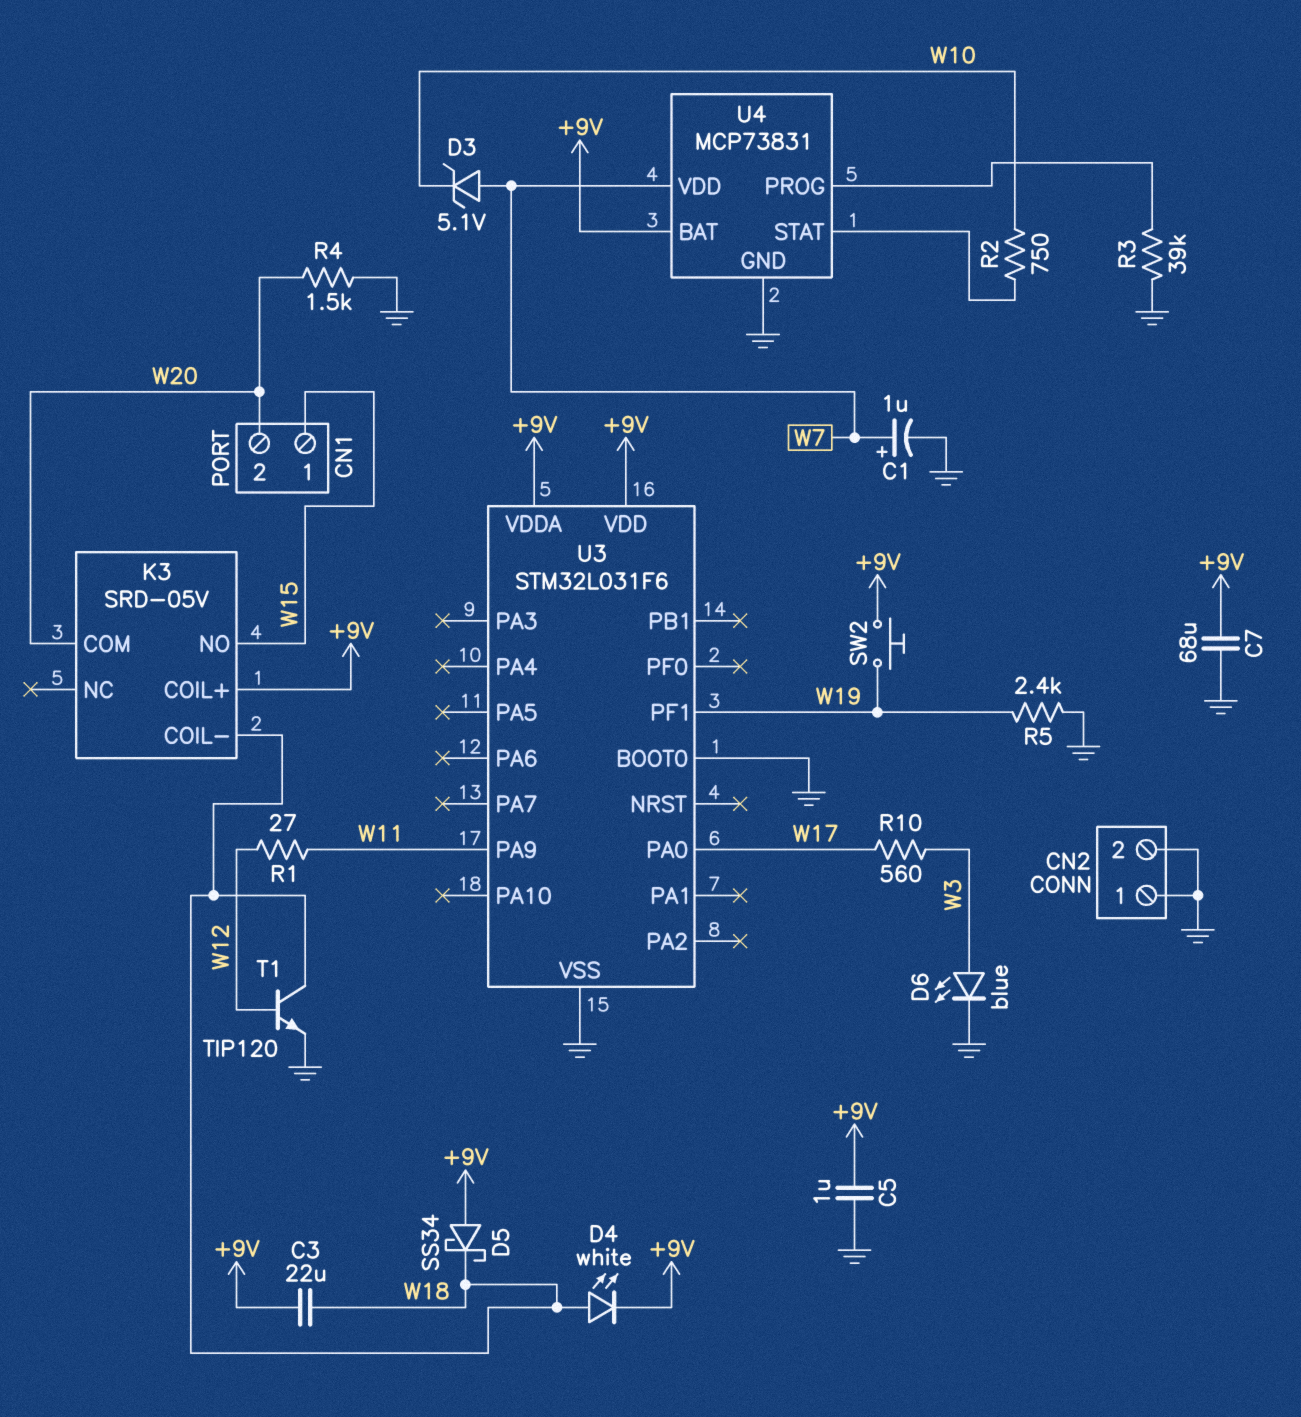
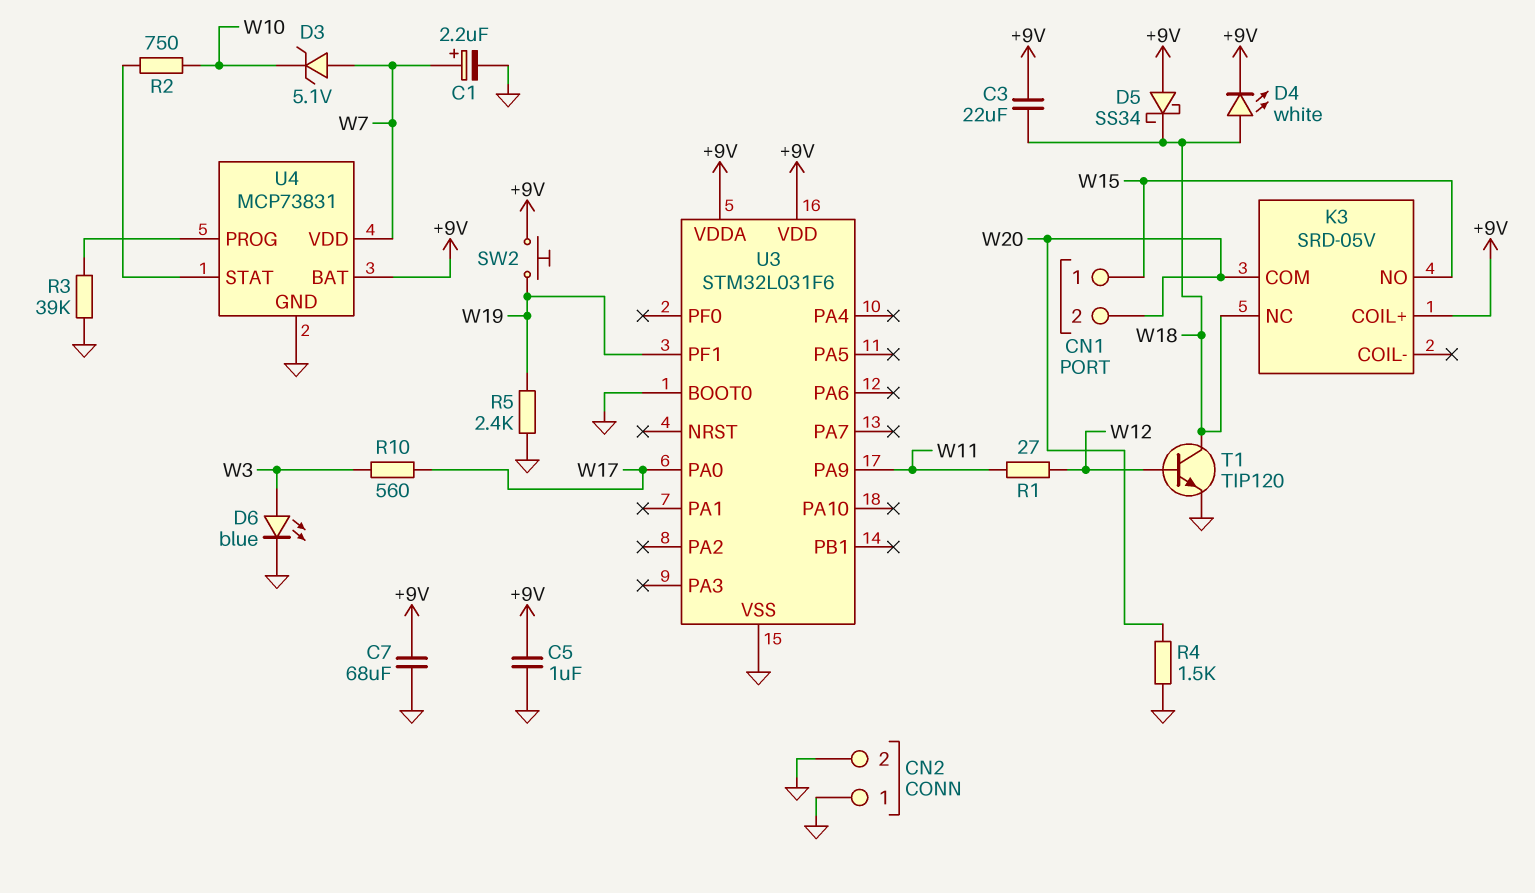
C1: 1uF (plus W7, minus GND) -> 2.2uF (plus W7, minus GND)
K3 pin COIL-: W18 -> none
K3 pin NC: none -> W18

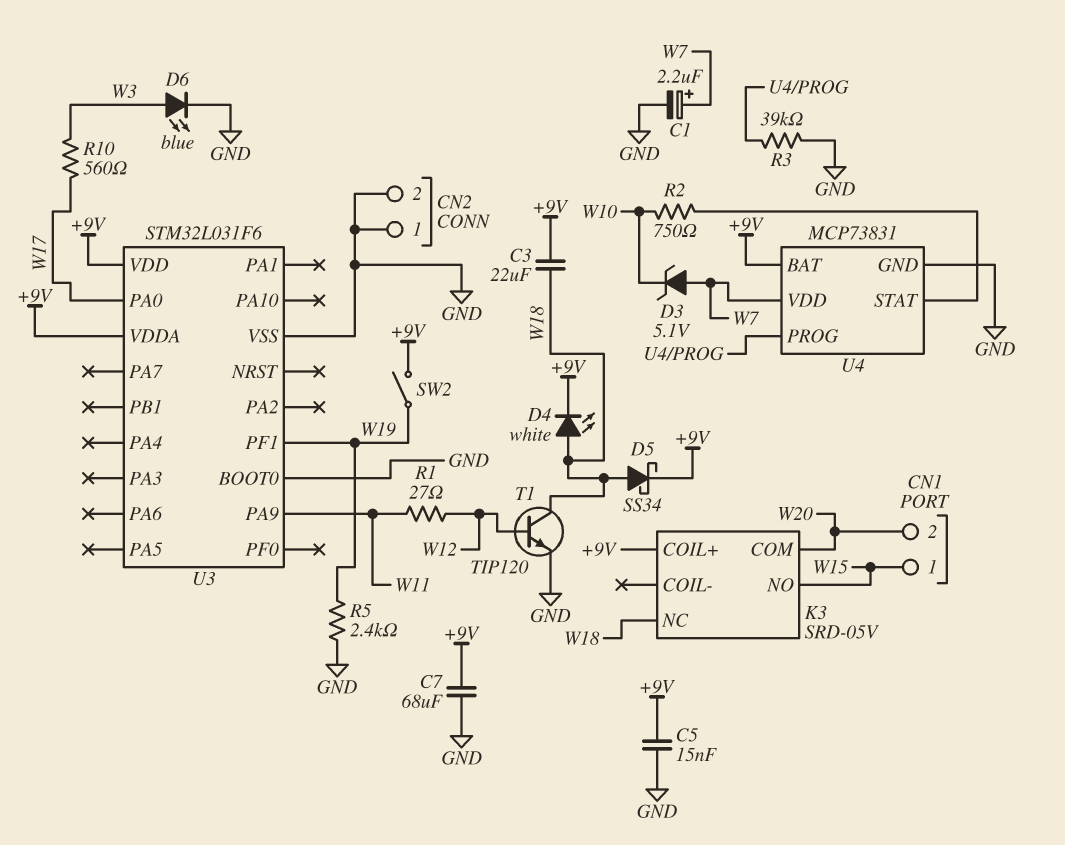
C5: 1uF (+9V, GND) -> 15nF (+9V, GND)
D5: schottky SS34 (A +9V, K W18) -> schottky SS34 (A W18, K +9V)
R4: 1.5k (GND, W20) -> none
SW2: button (+9V, W19) -> switch (+9V, W19)

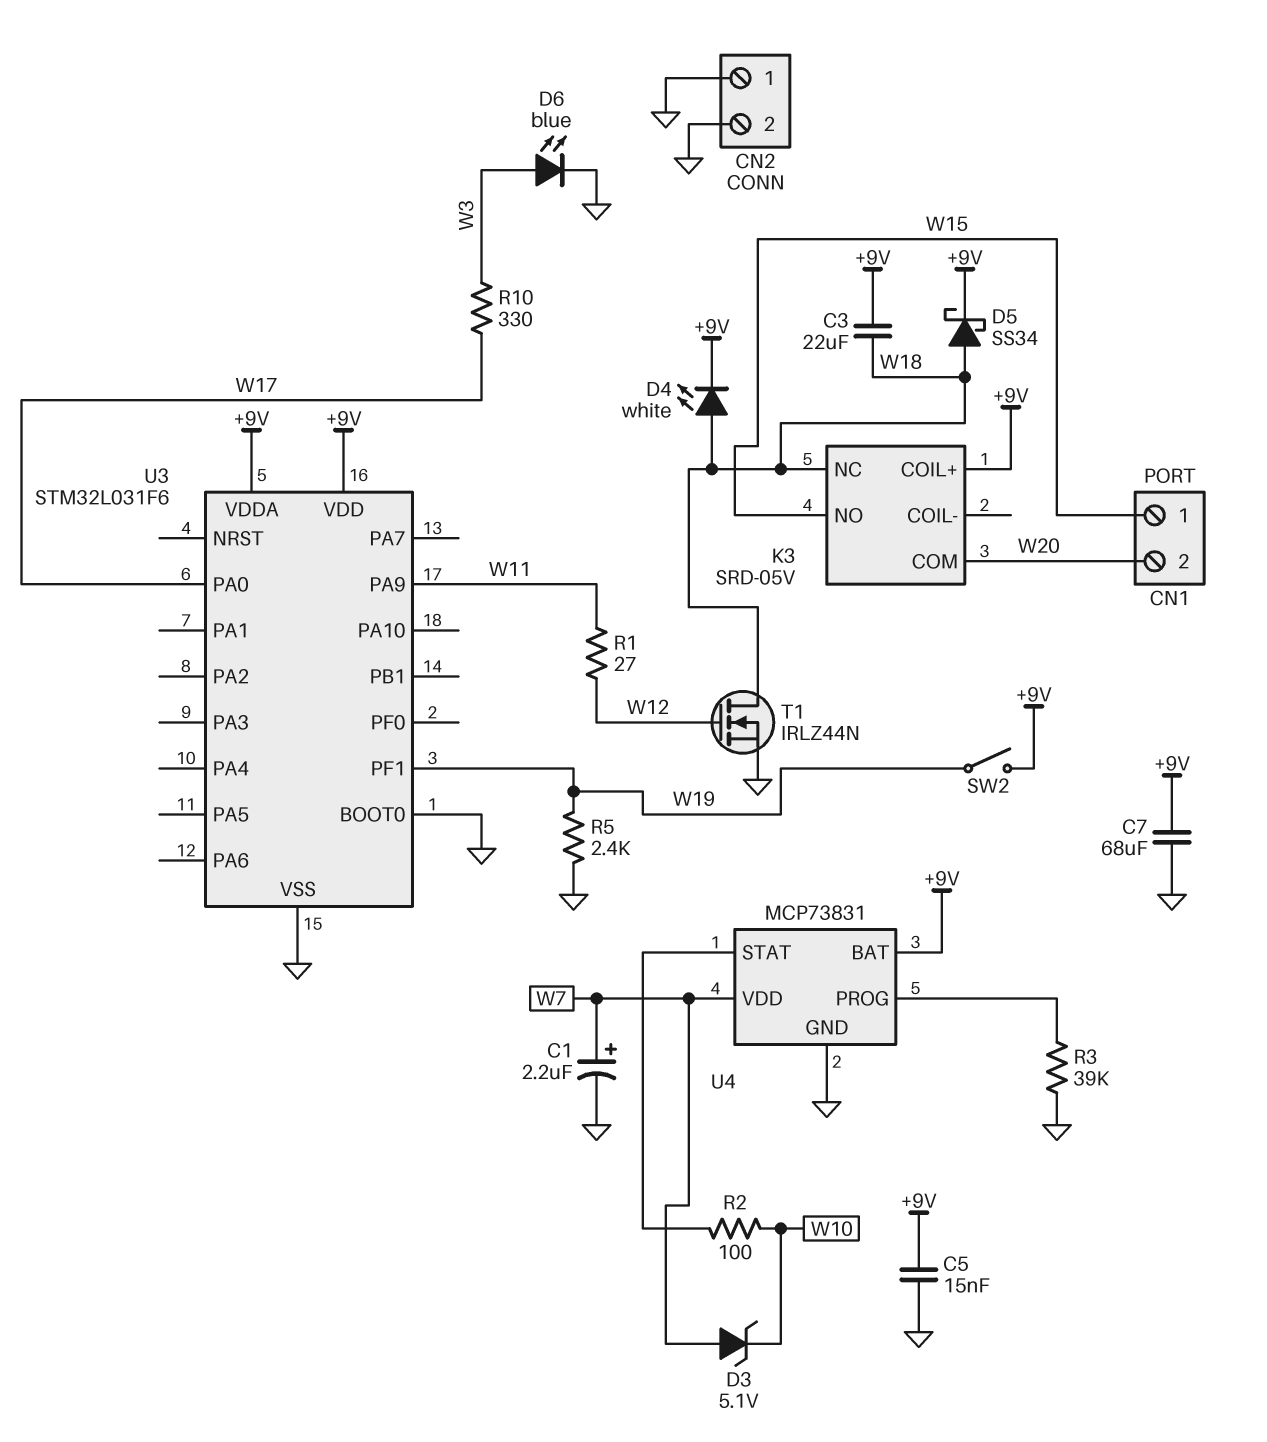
R2: 750 (U4/STAT, W10) -> 100 (U4/STAT, W10)
R10: 560 (W3, W17) -> 330 (W3, W17)
T1: NPN TIP120 (B W12, C W18, E GND) -> NMOS IRLZ44N (G W12, D W18, S GND)

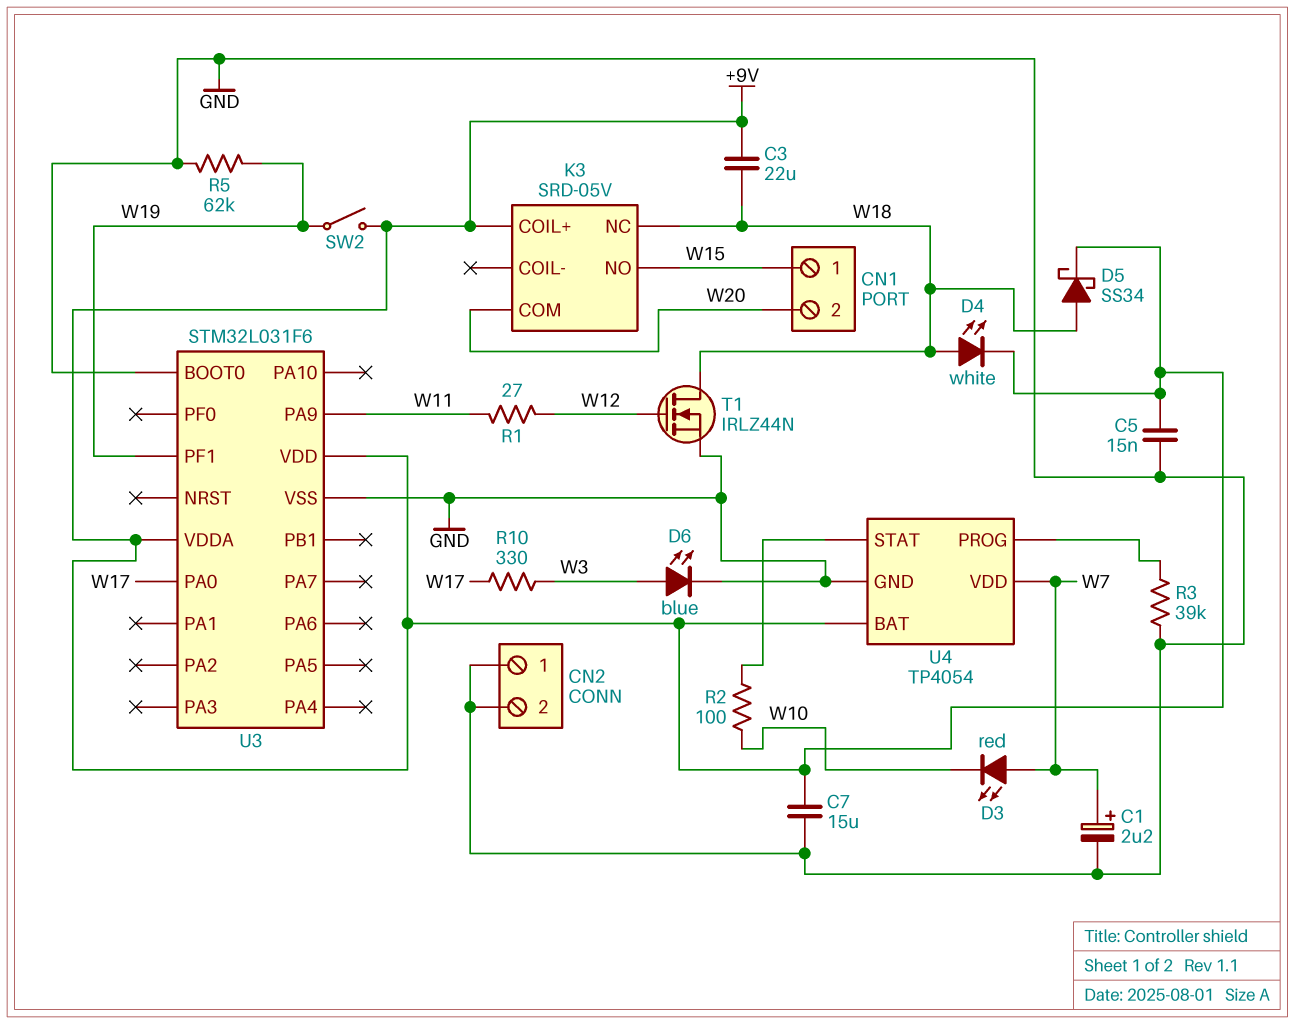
C7: 68uF (+9V, GND) -> 15uF (+9V, GND)
D3: zener 5.1V (A W7, K W10) -> LED red (A W7, K W10)
R5: 2.4k (GND, W19) -> 62k (GND, W19)
U4: MCP73831 -> TP4054

